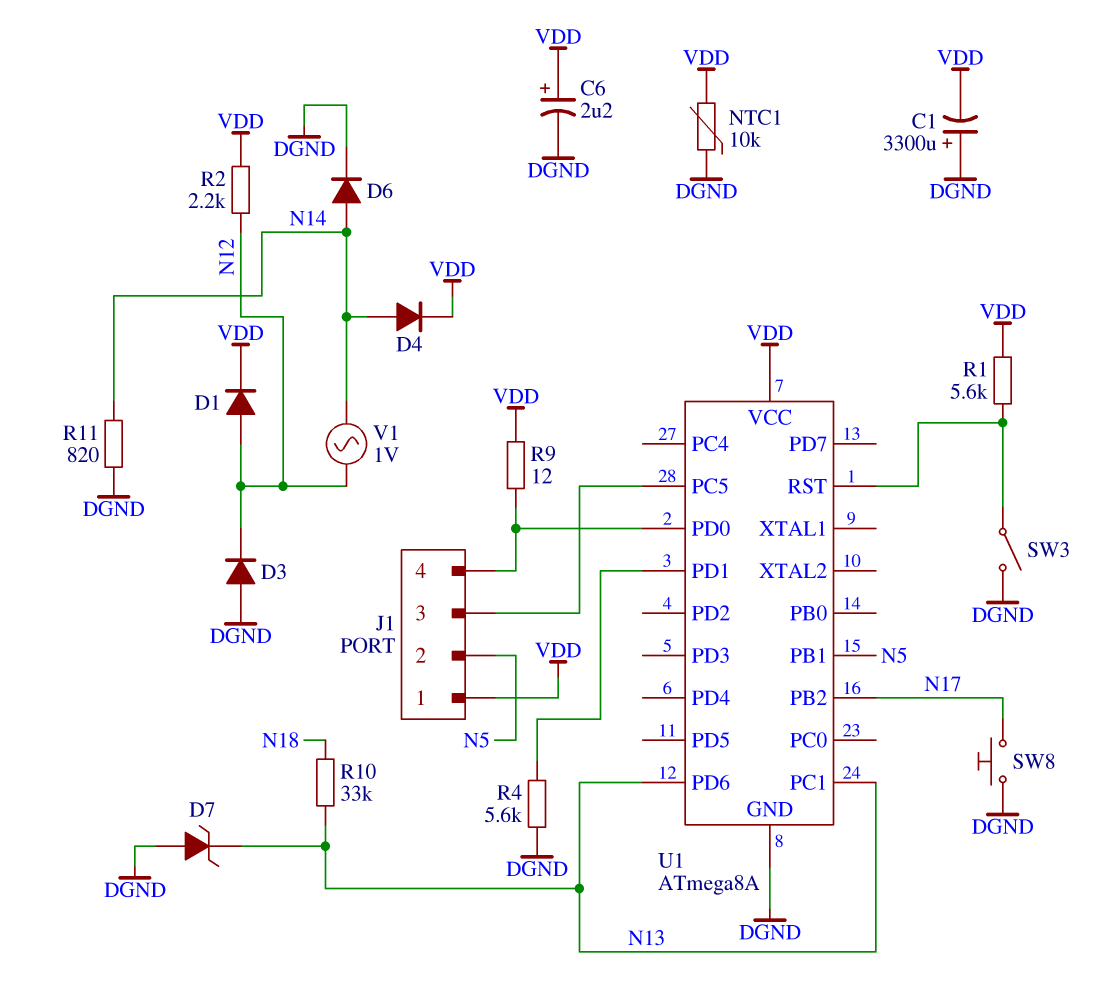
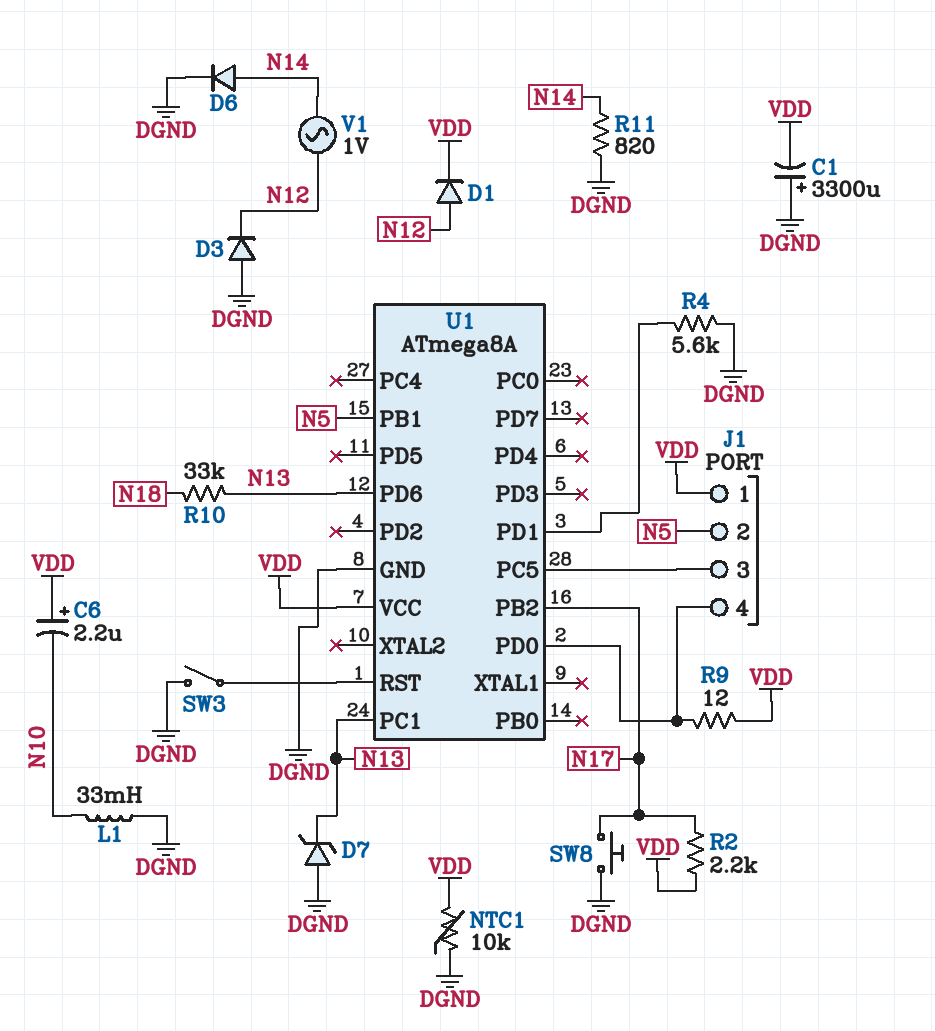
C6: 2.2uF (plus VDD, minus DGND) -> 2.2uF (plus VDD, minus N10)
D4: diode (A N14, K VDD) -> none
L1: none -> 33mH (DGND, N10)
R1: 5.6k (U1/RST, VDD) -> none
R2: 2.2k (N12, VDD) -> 2.2k (N17, VDD)

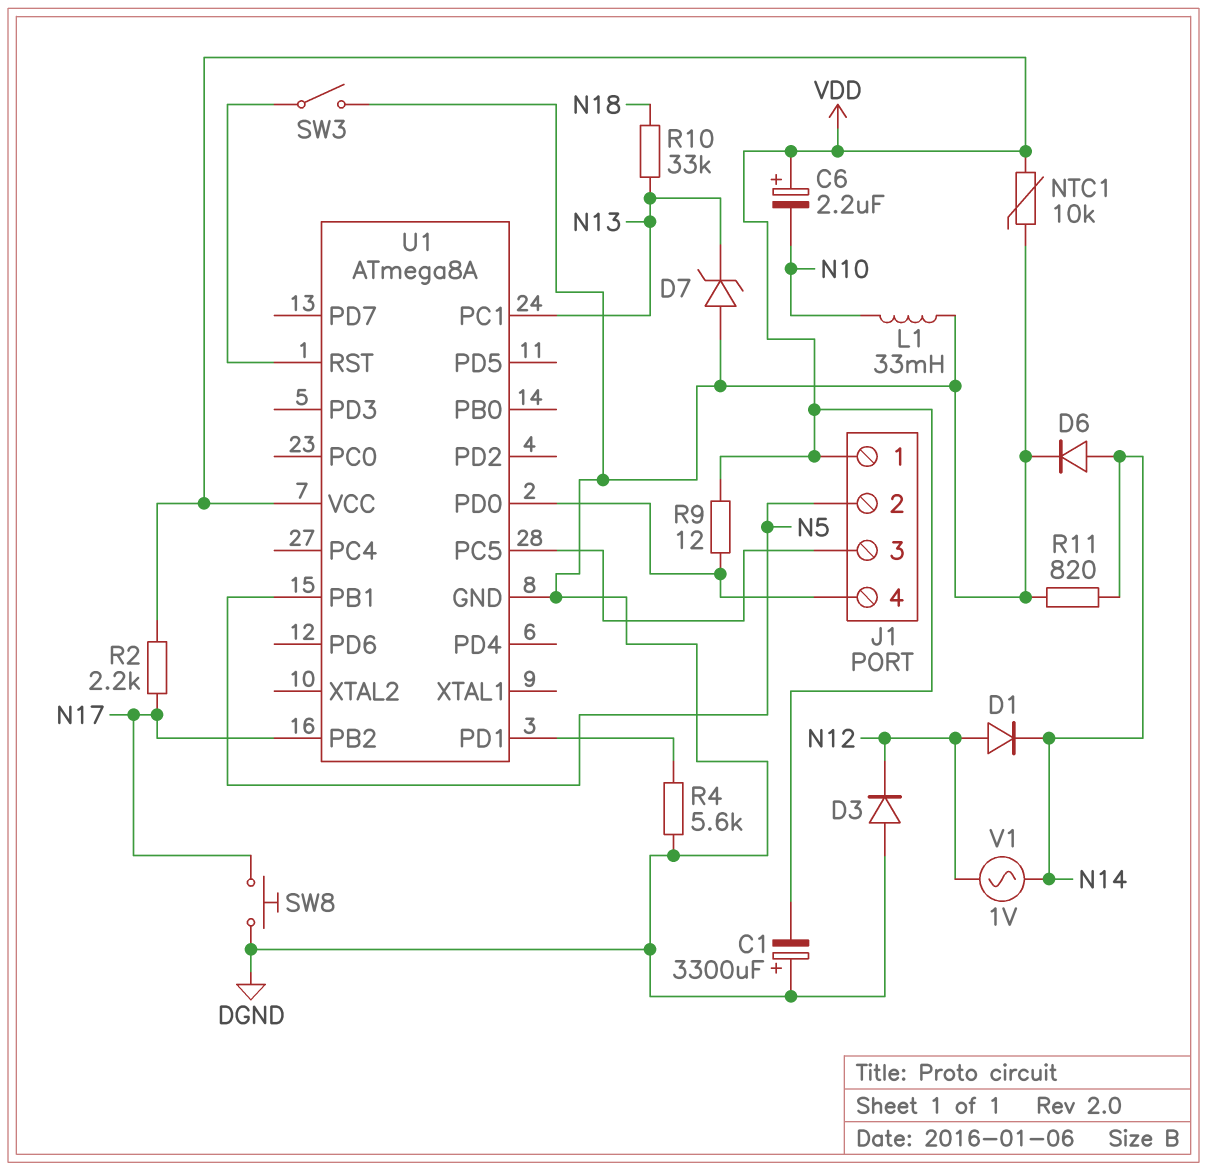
D1: diode (A N12, K VDD) -> diode (A N12, K N14)
U1 pin PD6: N13 -> none

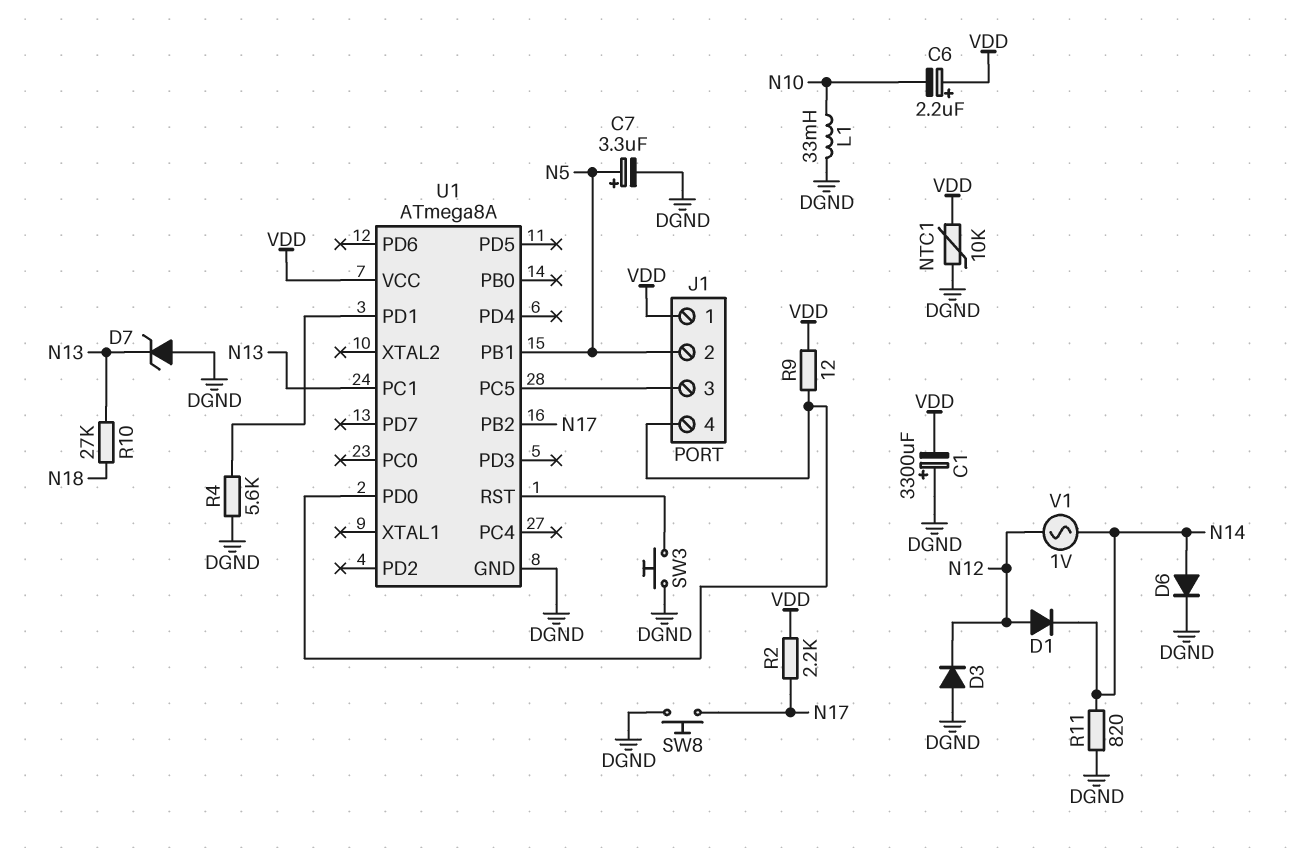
C7: none -> 3.3uF (plus N5, minus DGND)
R10: 33k (N13, N18) -> 27k (N13, N18)
SW3: switch (DGND, U1/RST) -> button (DGND, U1/RST)

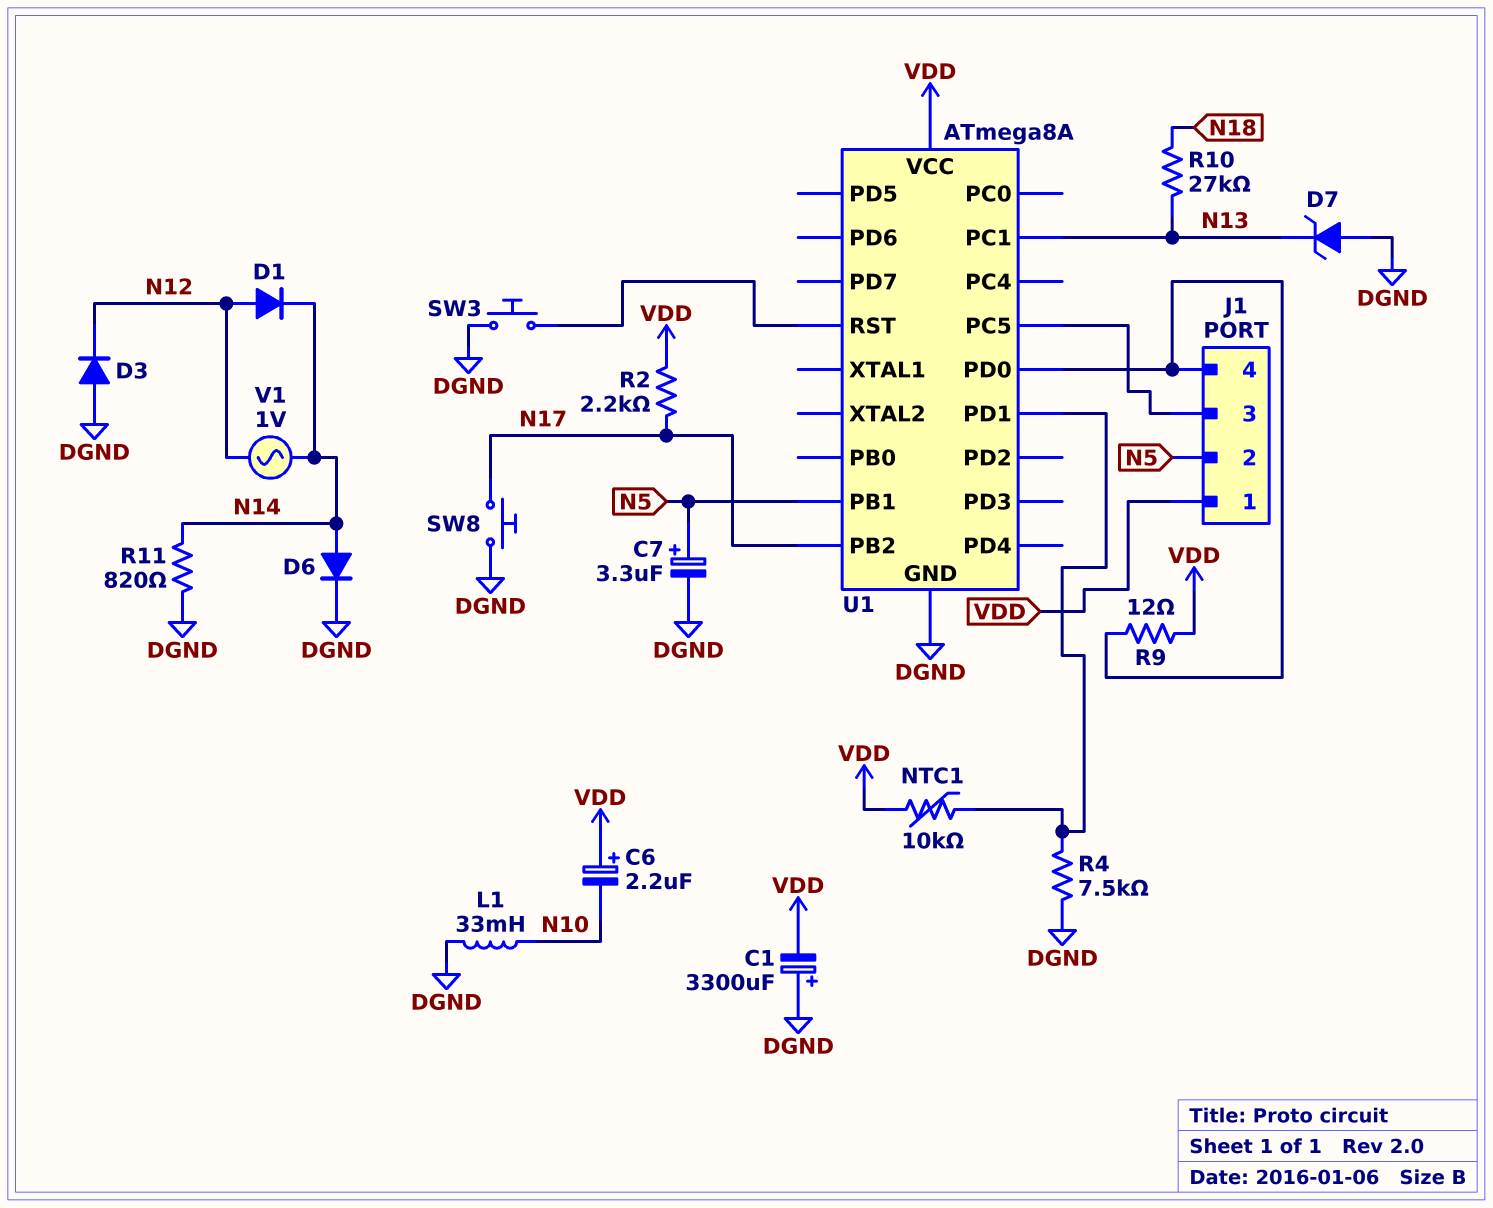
NTC1: 10k (DGND, VDD) -> 10k (U1/PD1, VDD)
R4: 5.6k (DGND, U1/PD1) -> 7.5k (DGND, U1/PD1)

